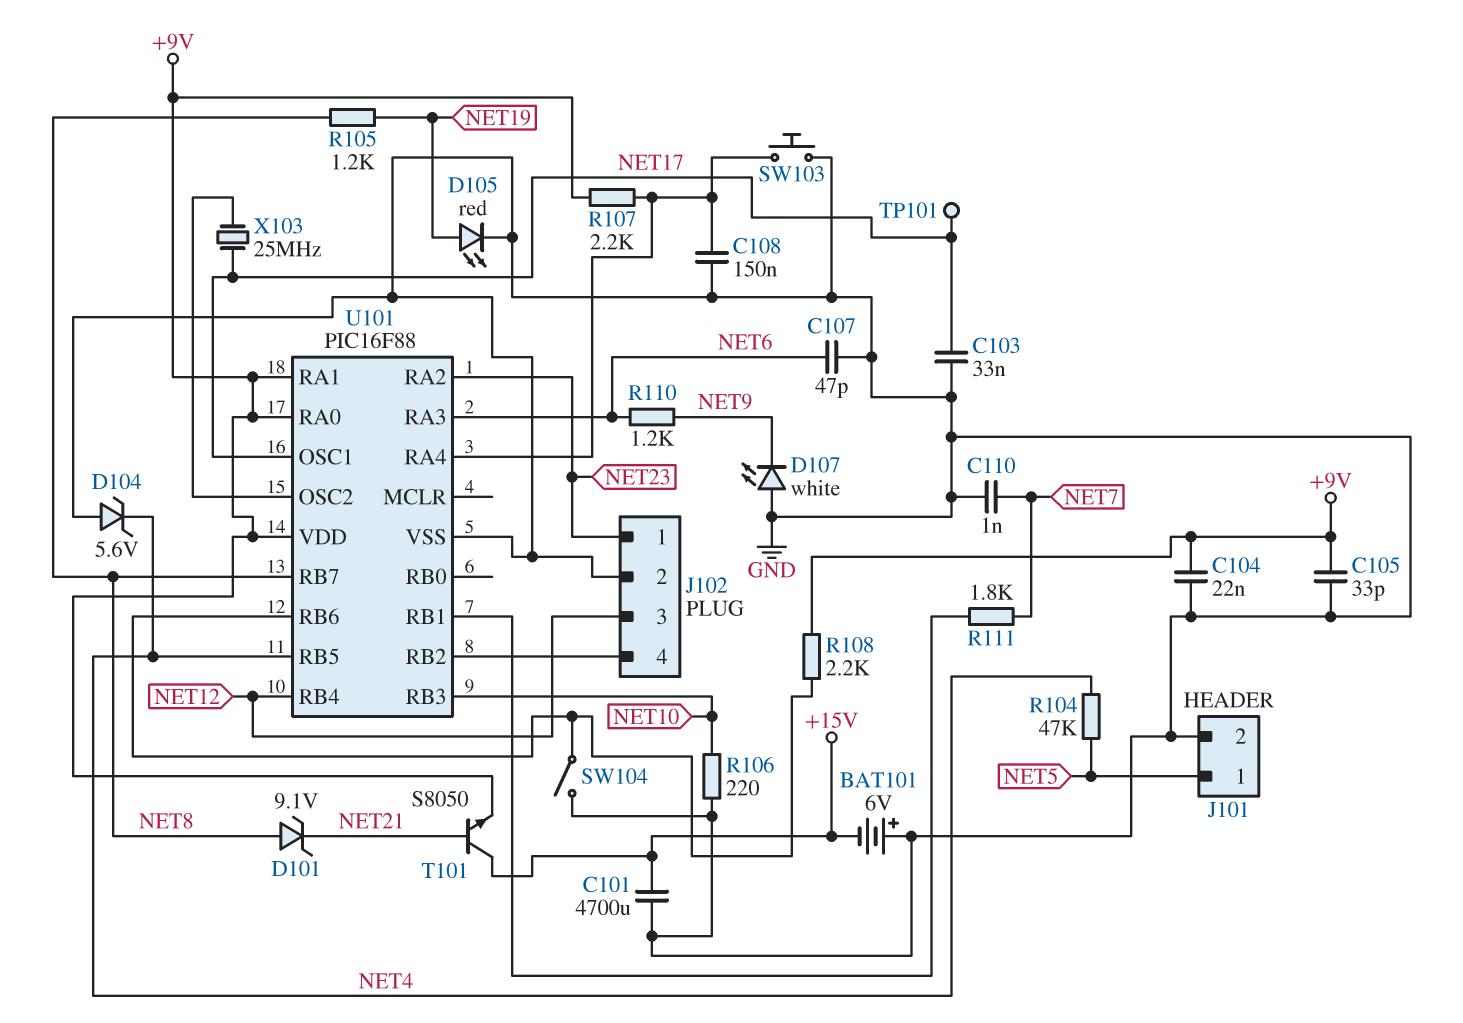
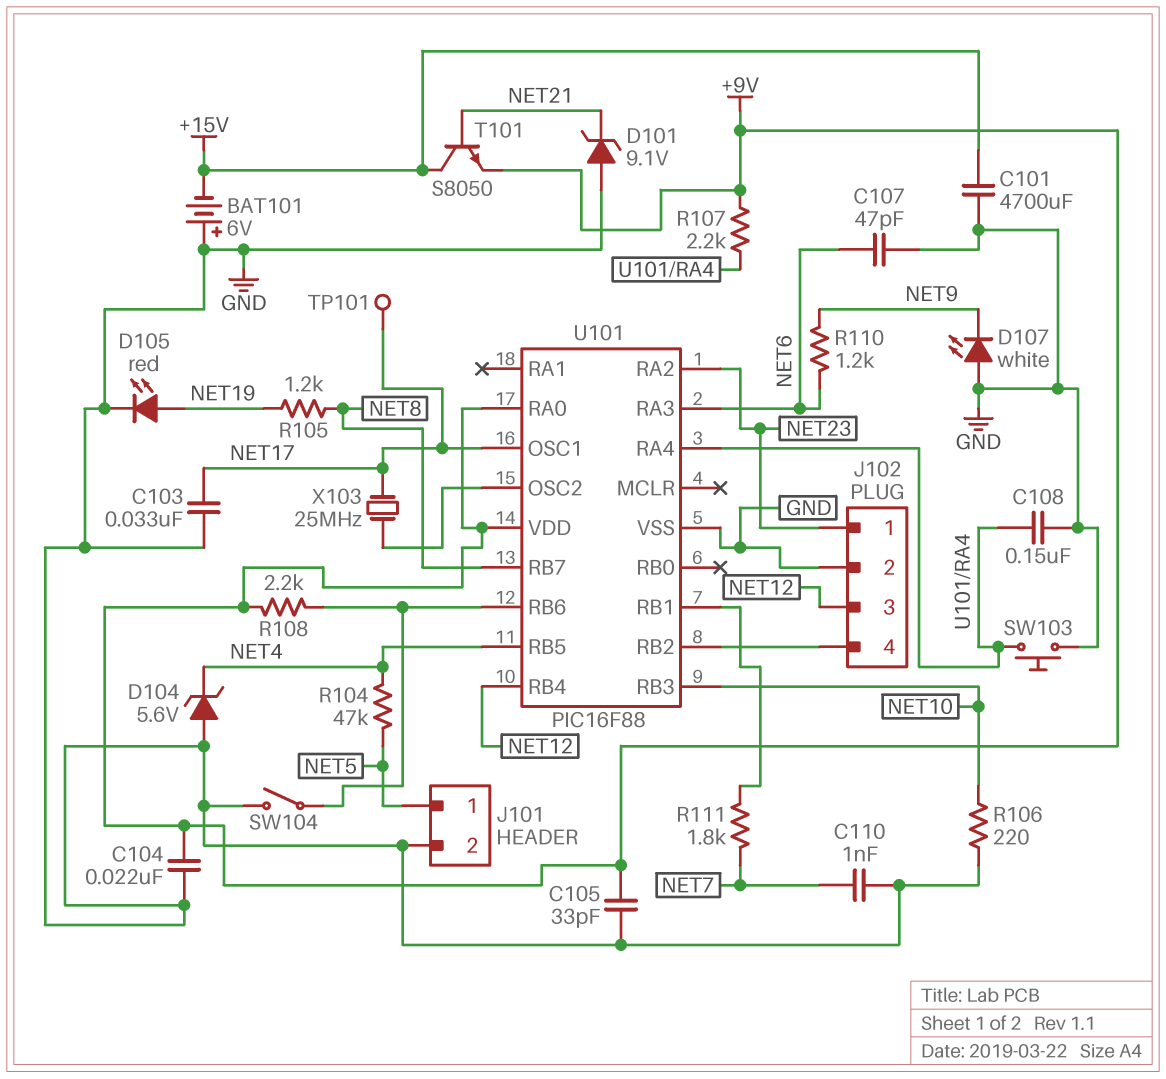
D101: zener 9.1V (A NET8, K NET21) -> zener 9.1V (A GND, K NET21)
U101 pin RA1: +9V -> none

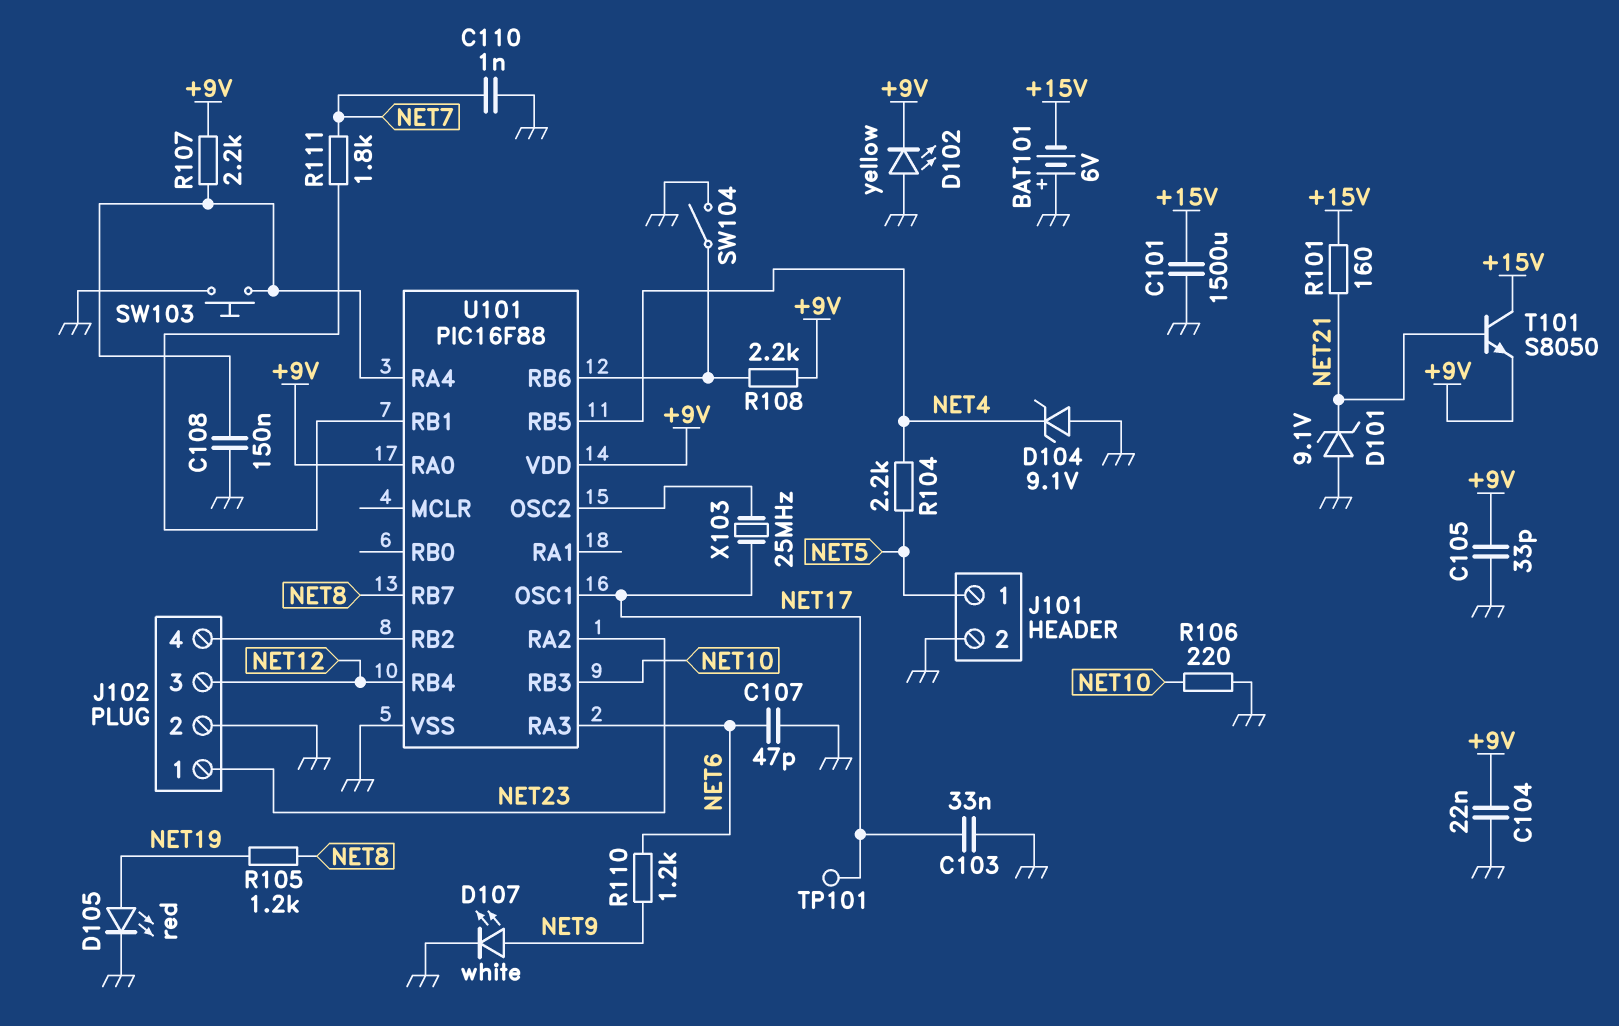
C101: 4700uF (+15V, GND) -> 1500uF (+15V, GND)
D102: none -> LED yellow (A GND, K +9V)
D104: zener 5.6V (A GND, K NET4) -> zener 9.1V (A GND, K NET4)
D107: LED white (A GND, K NET9) -> LED white (A NET9, K GND)
R101: none -> 160 (+15V, NET21)
R104: 47k (NET4, NET5) -> 2.2k (NET4, NET5)

